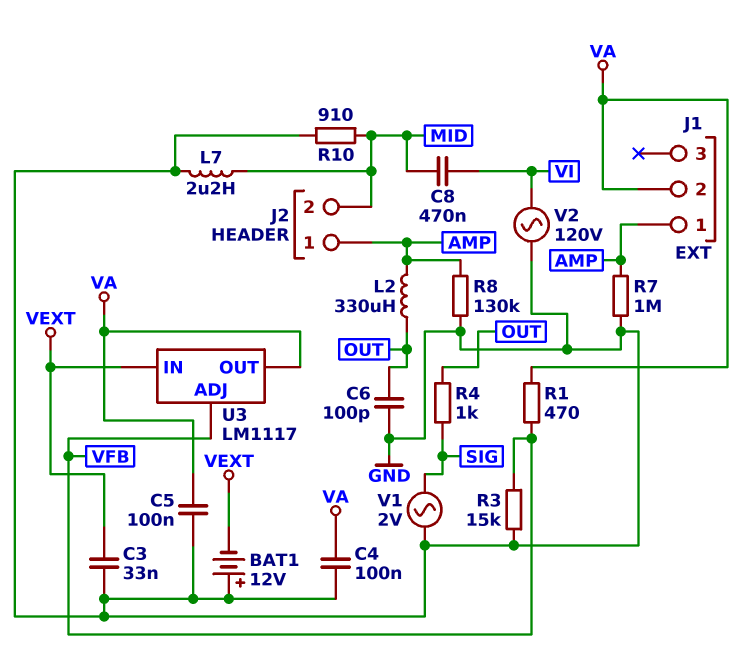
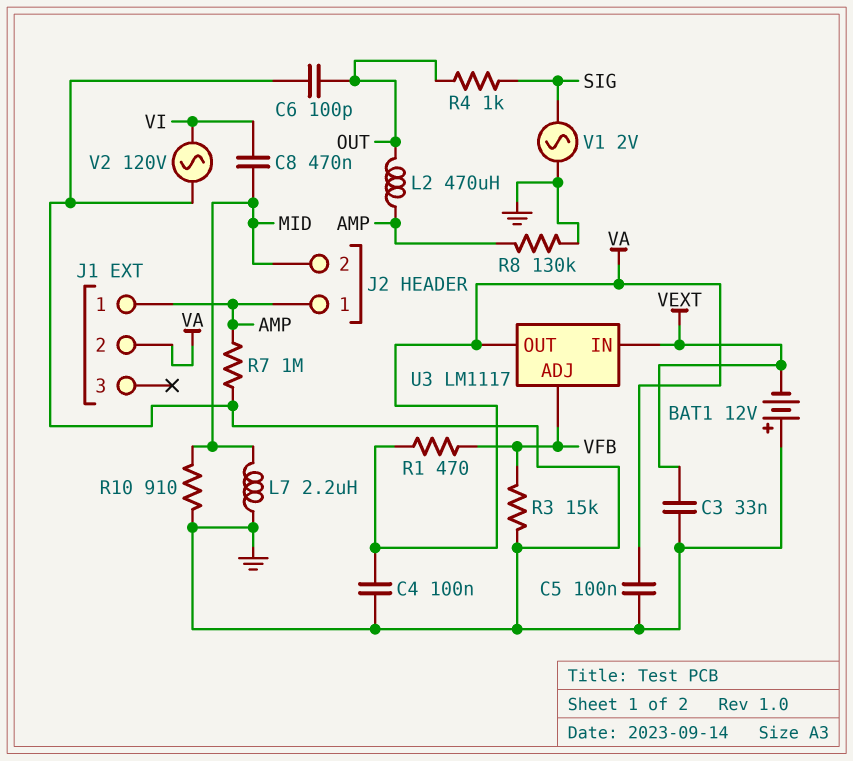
L2: 330uH (AMP, OUT) -> 470uH (AMP, OUT)

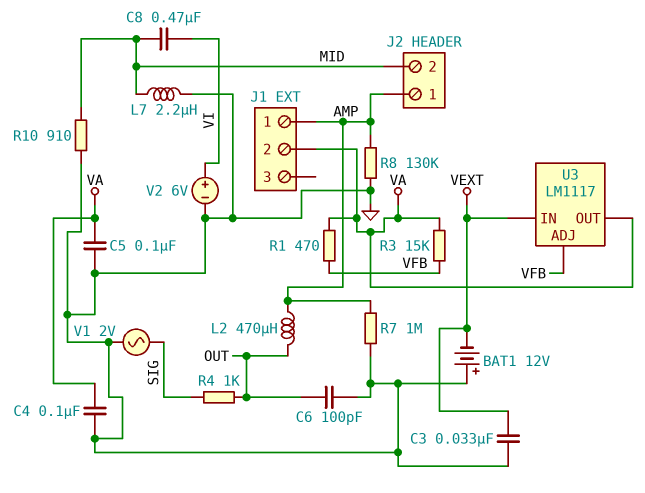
R3: 15k (GND, VFB) -> 15k (VA, VFB)
V2: AC 120V (GND, VI) -> 6V (plus VI, minus GND)

